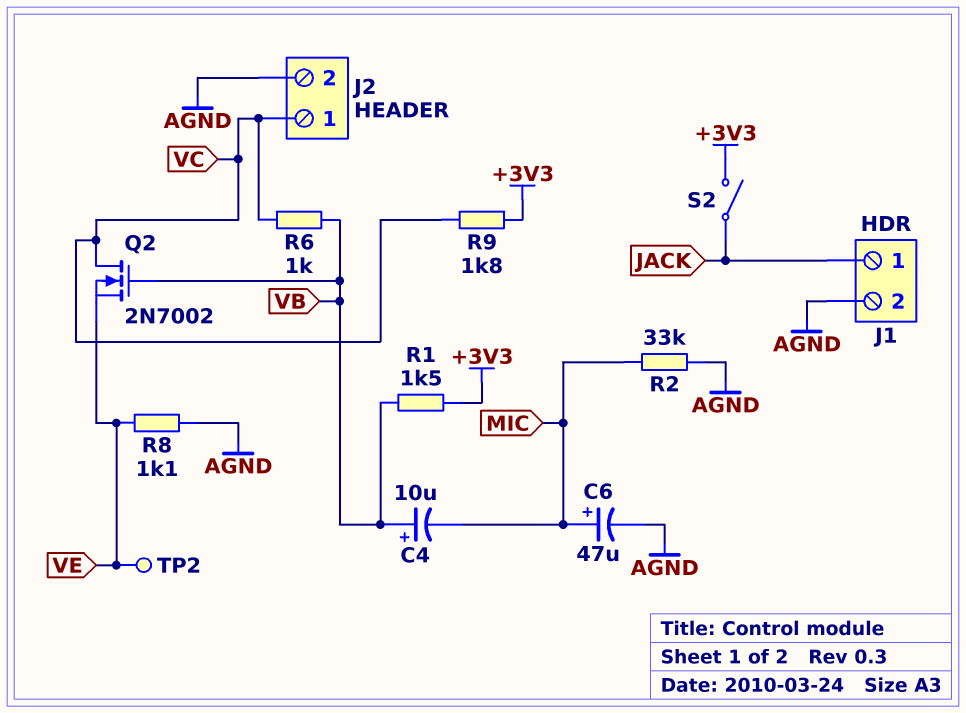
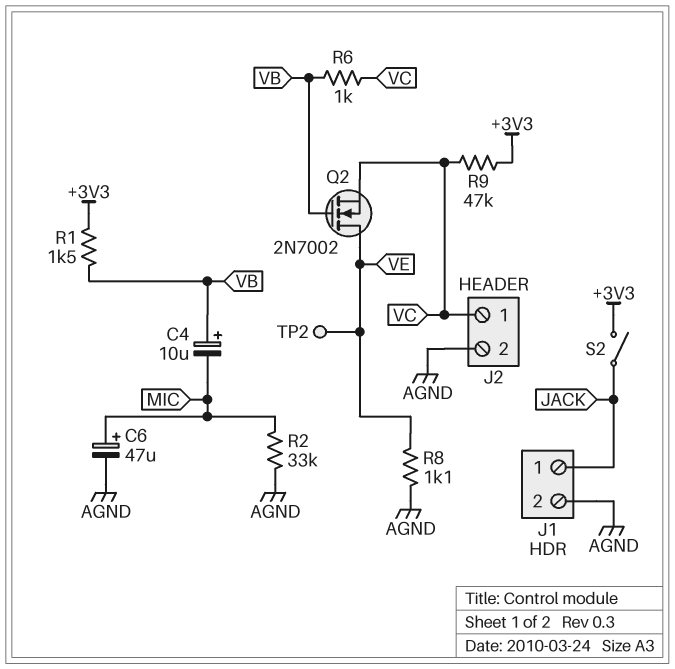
Q2: NMOS 2N7002 (G VB, D VC, S VE) -> NMOS 2N7002 (G VB, D VE, S VC)
R9: 1.8k (+3V3, VC) -> 47k (+3V3, VC)

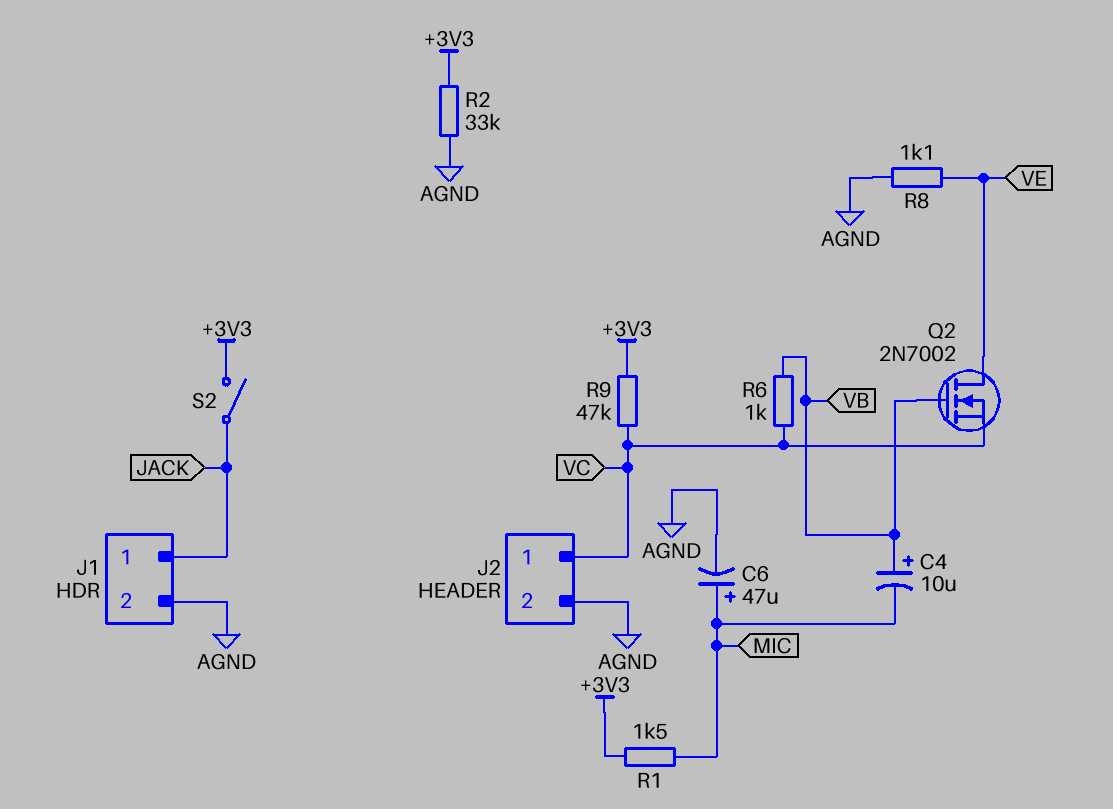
R1: 1.5k (+3V3, VB) -> 1.5k (+3V3, MIC)
R2: 33k (AGND, MIC) -> 33k (+3V3, AGND)
TP2: test point (VE) -> none

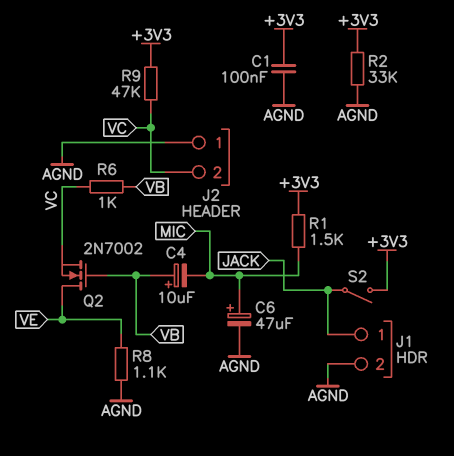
C1: none -> 100nF (+3V3, AGND)
J2 pin 1: VC -> AGND
J2 pin 2: AGND -> VC

